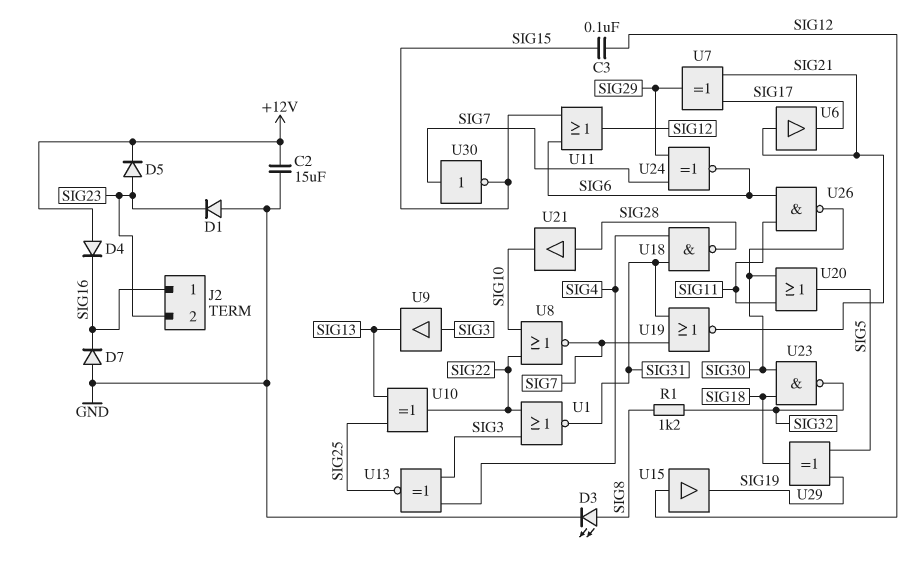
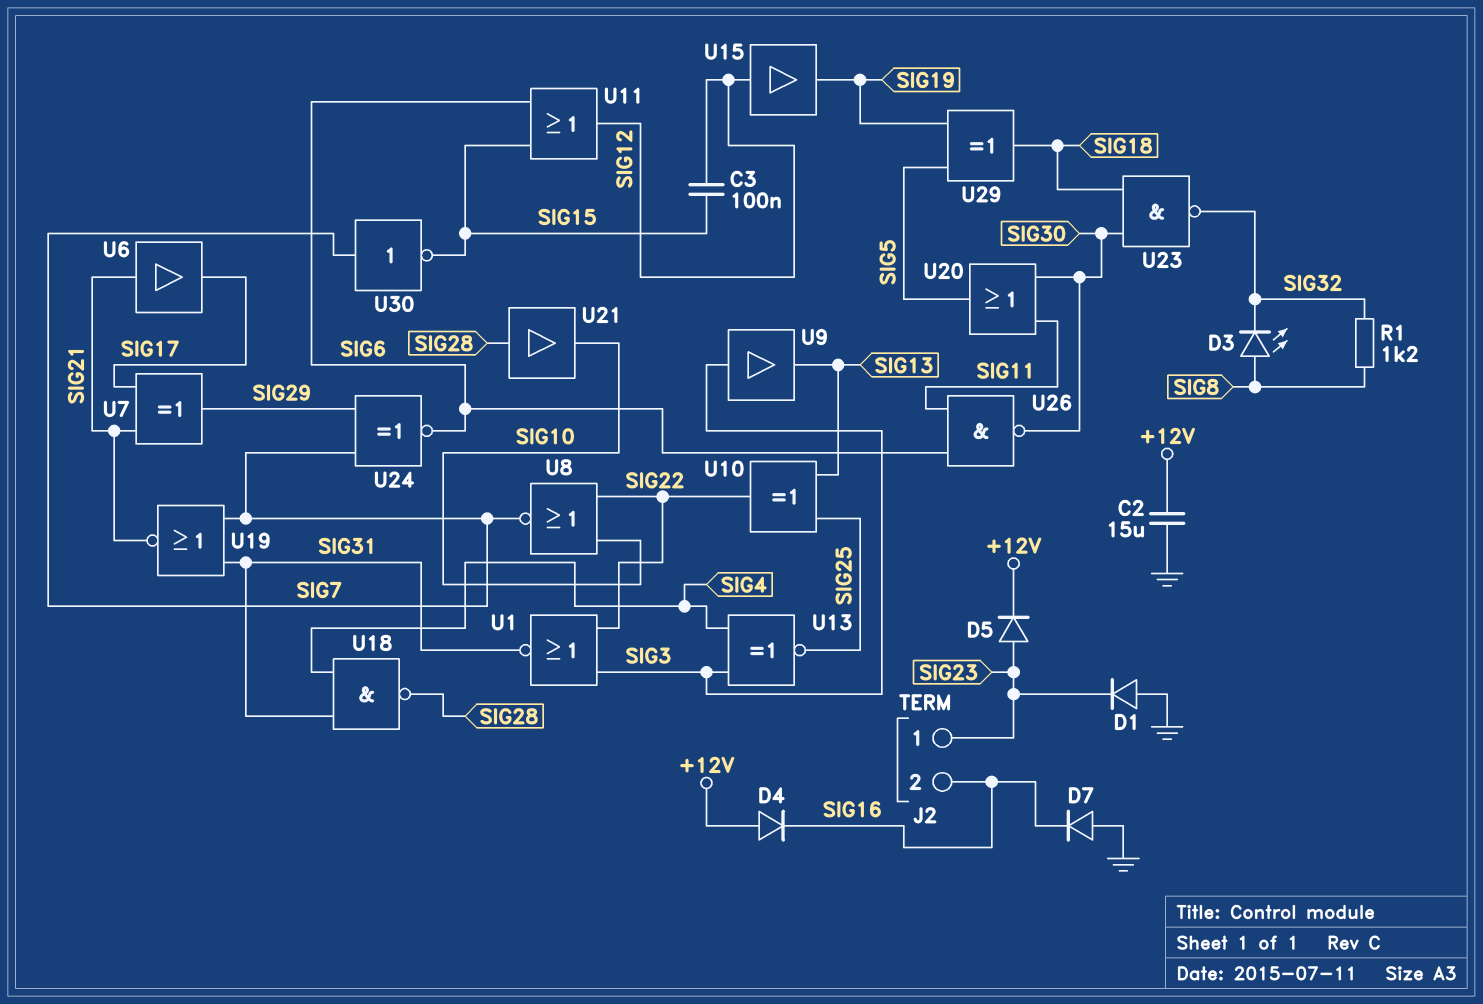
D3: LED (A SIG8, K GND) -> LED (A SIG8, K SIG32)
J2 pin 1: SIG16 -> SIG23
J2 pin 2: SIG23 -> SIG16

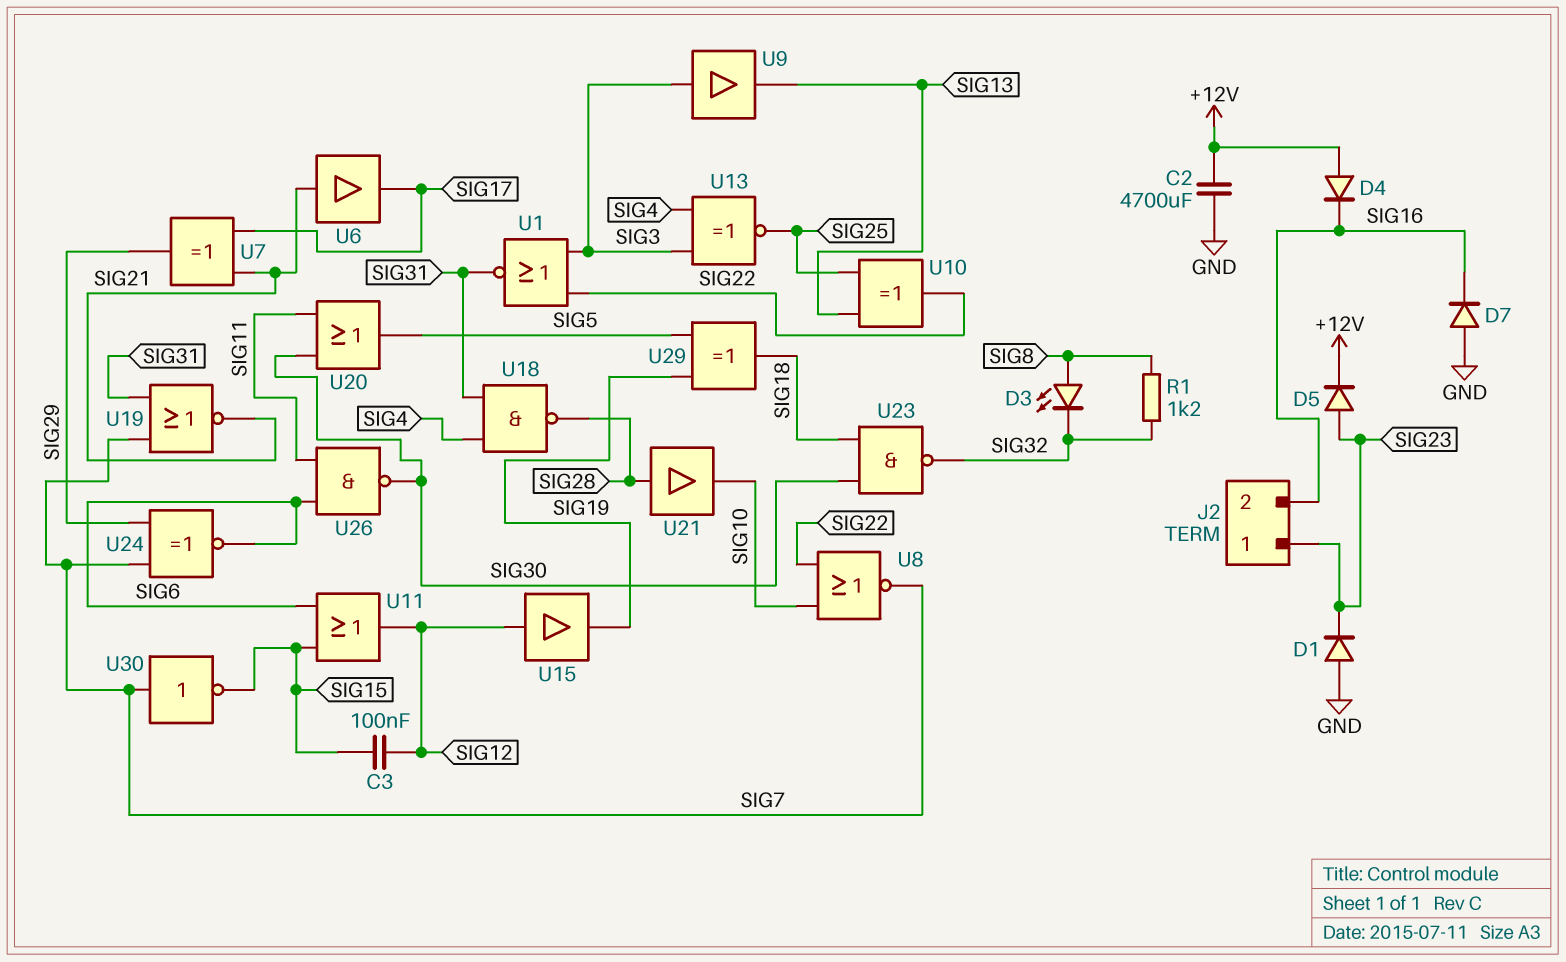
C2: 15uF (+12V, GND) -> 4700uF (+12V, GND)

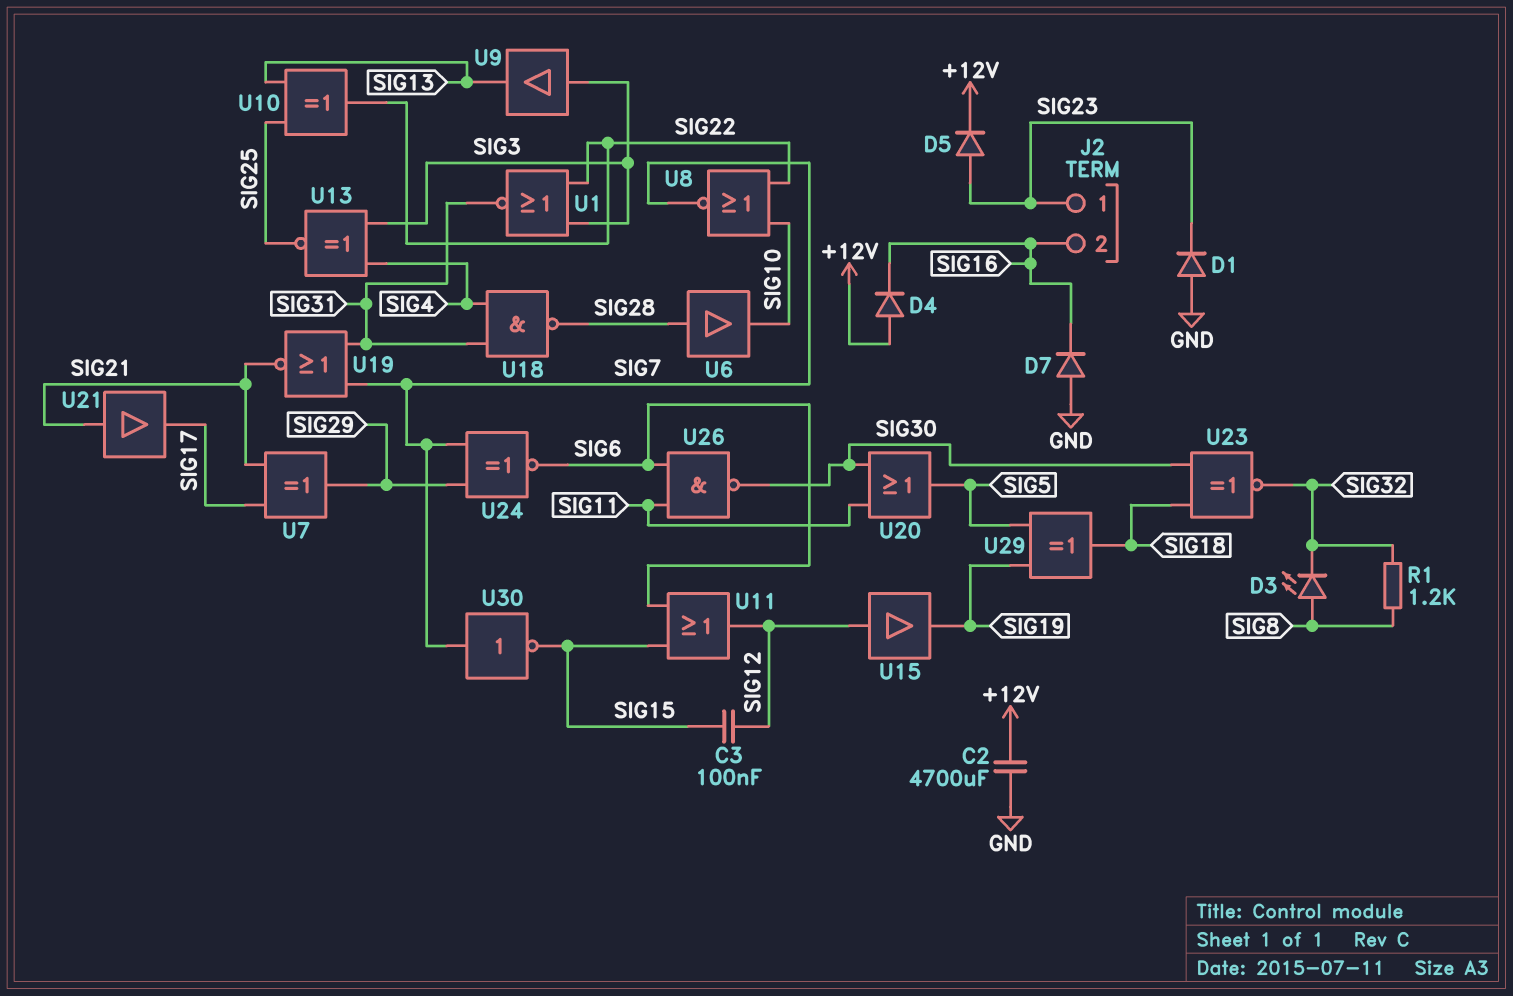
U6: buffer (in SIG21, out SIG17) -> buffer (in SIG28, out SIG10)
U21: buffer (in SIG28, out SIG10) -> buffer (in SIG21, out SIG17)
U23: NAND (in SIG18, in SIG30, out SIG32) -> XNOR (in SIG18, in SIG30, out SIG32)

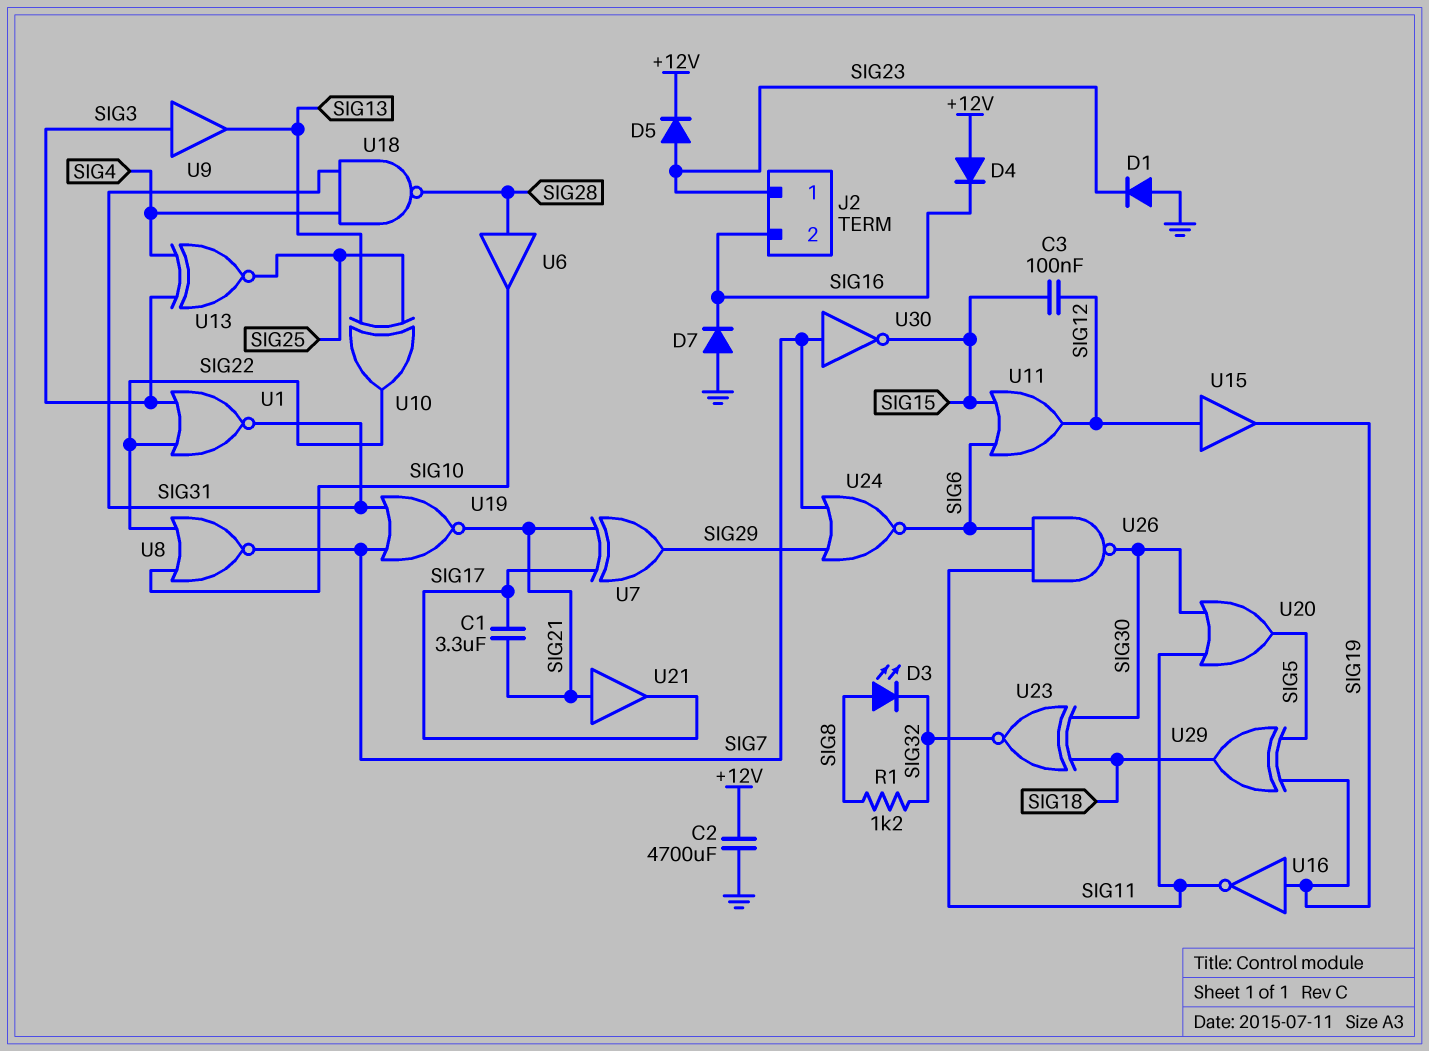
C1: none -> 3.3uF (SIG17, SIG21)
U16: none -> NOT (in SIG19, out SIG11)
U24: XNOR (in SIG7, in SIG29, out SIG6) -> NOR (in SIG7, in SIG29, out SIG6)

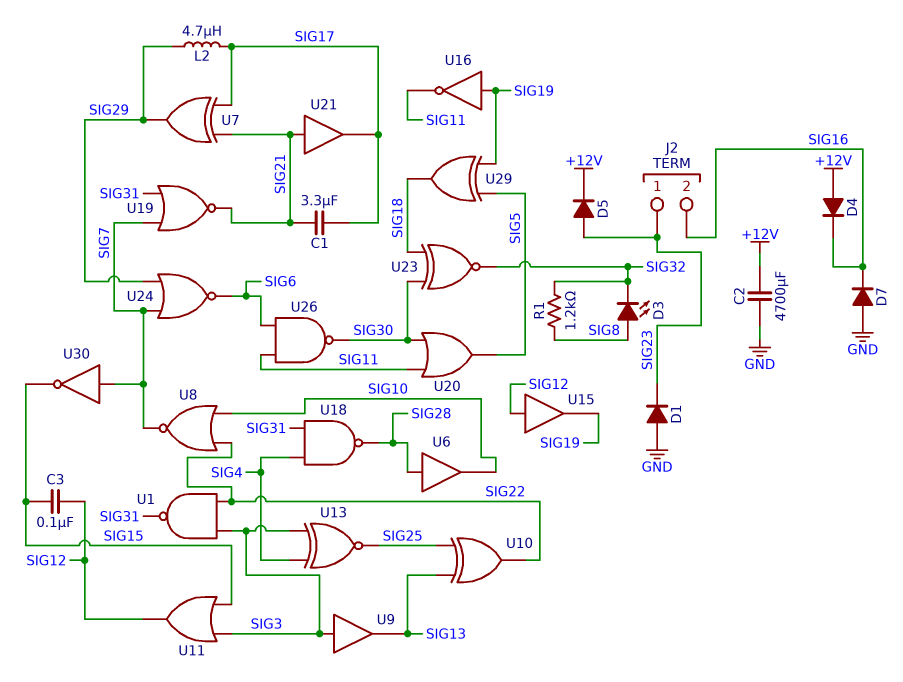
L2: none -> 4.7uH (SIG17, SIG29)
U1: NOR (in SIG3, in SIG22, out SIG31) -> NAND (in SIG3, in SIG22, out SIG31)
U11: OR (in SIG6, in SIG15, out SIG12) -> OR (in SIG3, in SIG15, out SIG12)

